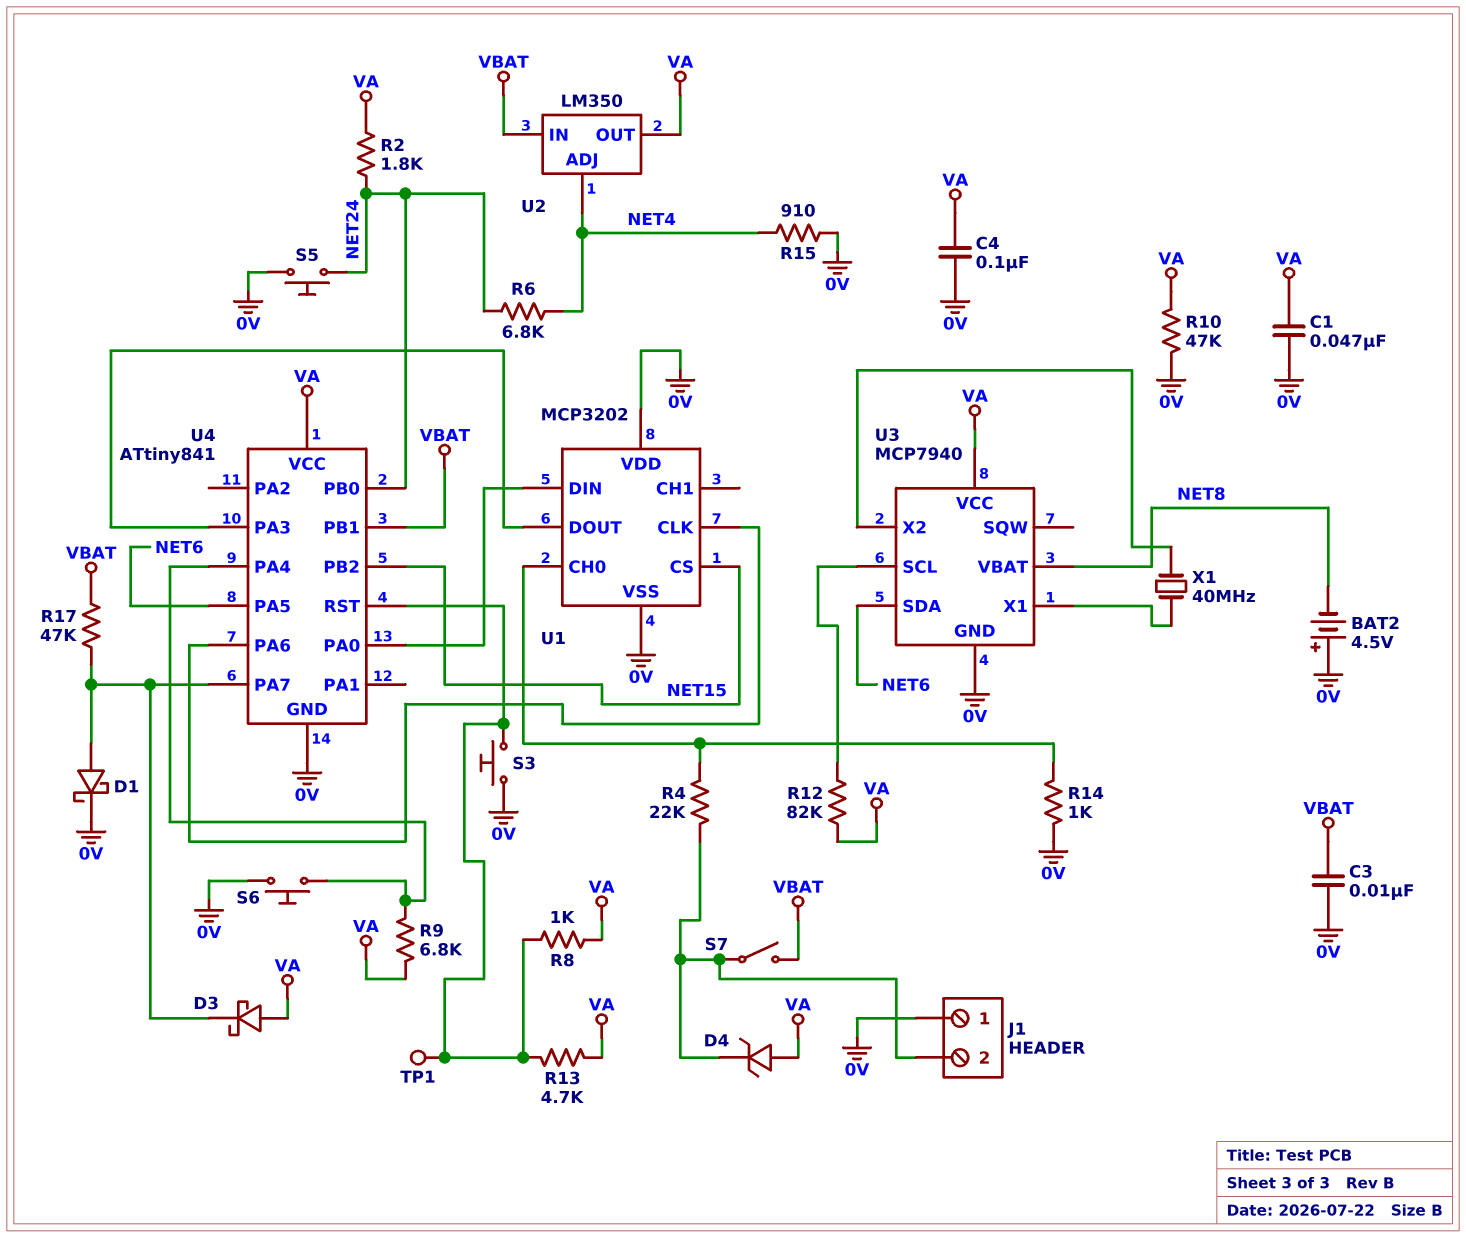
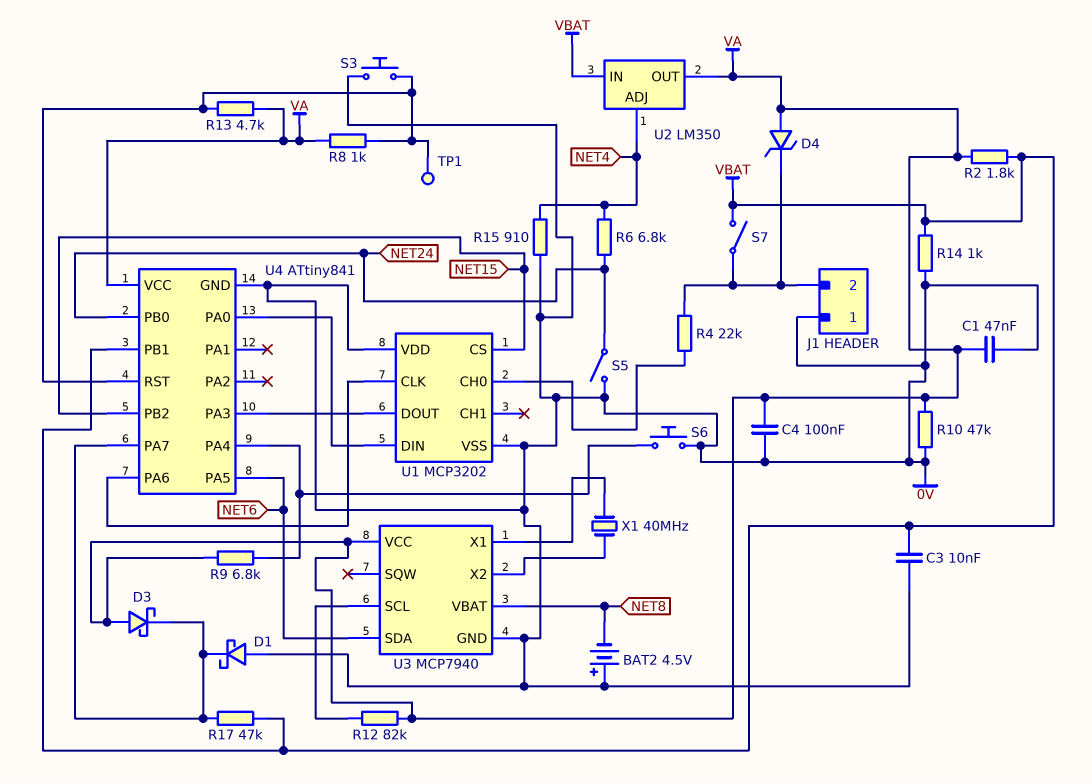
D1: schottky (A U4/PA7, K 0V) -> schottky (A 0V, K U4/PA7)
R2: 1.8k (NET24, VA) -> 1.8k (VA, VBAT)
R14: 1k (0V, U1/CH0) -> 1k (0V, VBAT)
S5: button (0V, NET24) -> switch (0V, NET24)

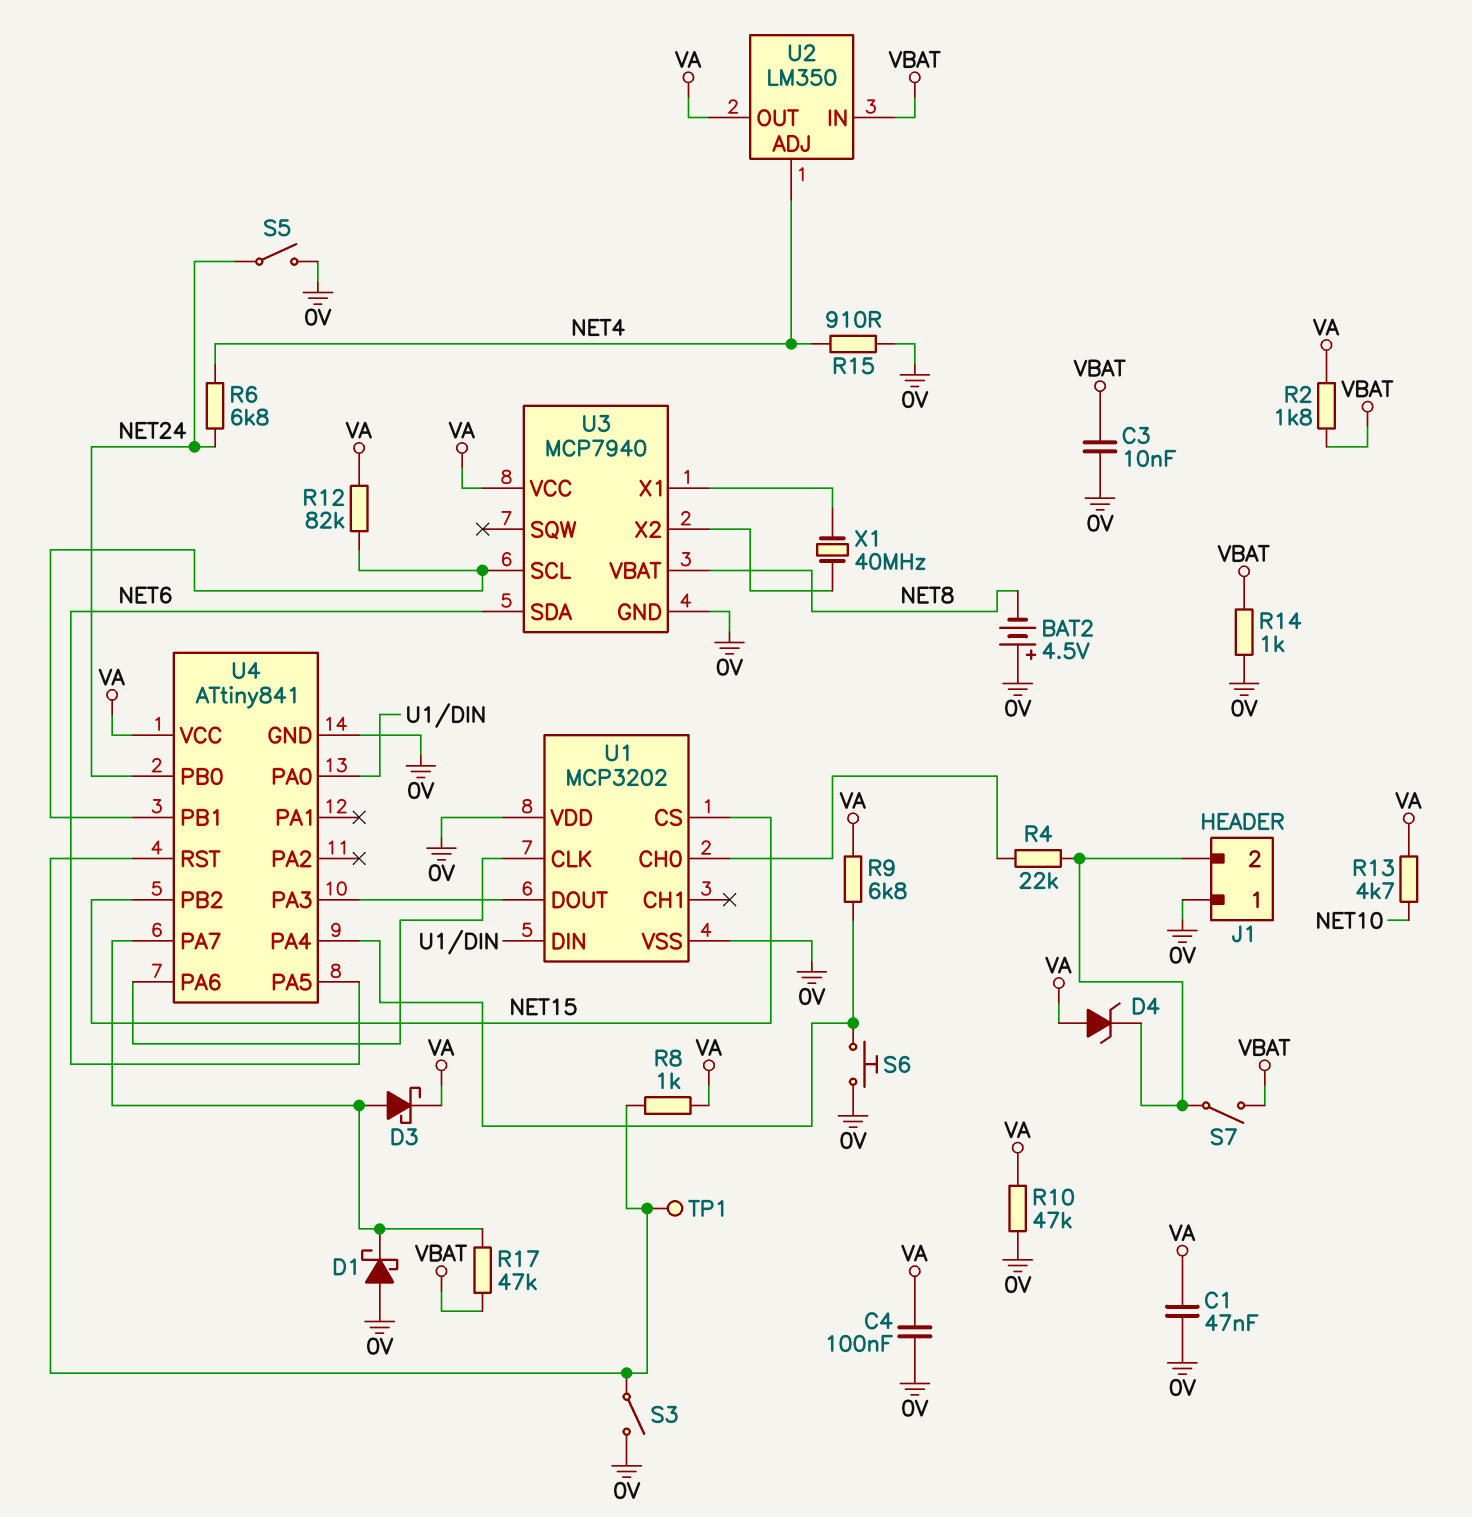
D3: schottky (A VA, K U4/PA7) -> schottky (A U4/PA7, K VA)
R13: 4.7k (U4/RST, VA) -> 4.7k (NET10, VA)
S3: button (0V, U4/RST) -> switch (0V, U4/RST)
U4 pin PB1: VBAT -> U3/SCL

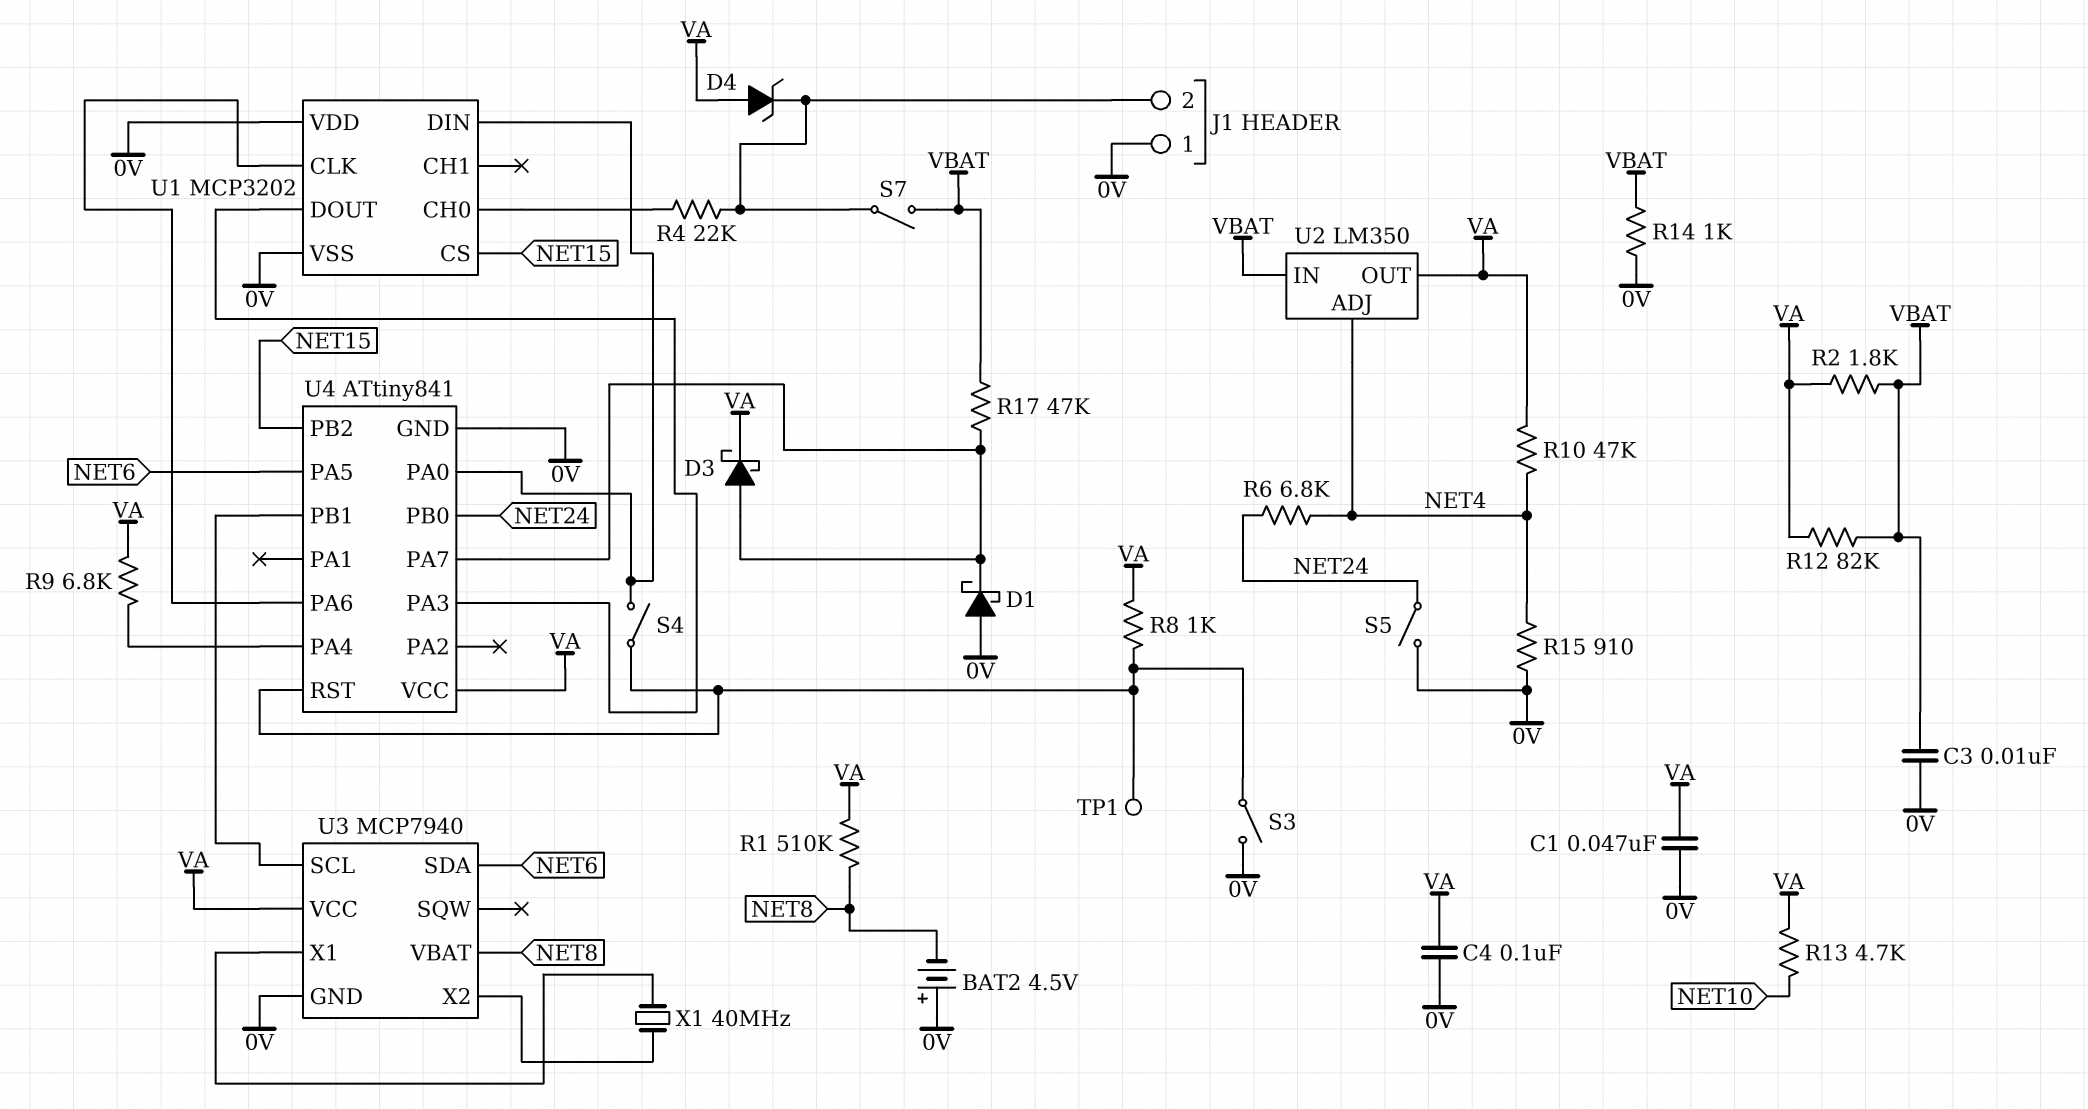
R1: none -> 510k (NET8, VA)
R10: 47k (0V, VA) -> 47k (NET4, VA)
R12: 82k (U3/SCL, VA) -> 82k (VA, VBAT)
S4: none -> switch (U1/DIN, U4/RST)
S6: button (0V, U4/PA4) -> none

